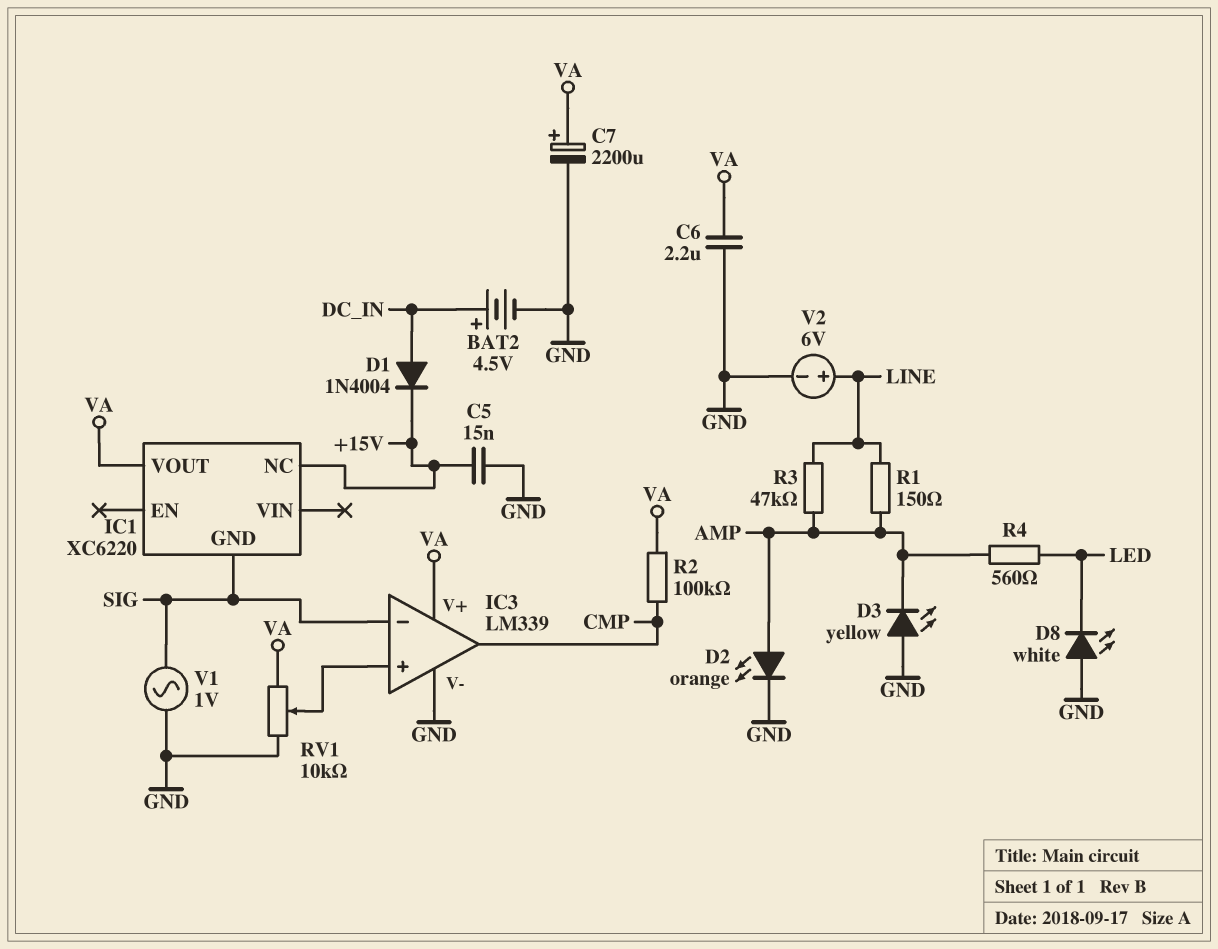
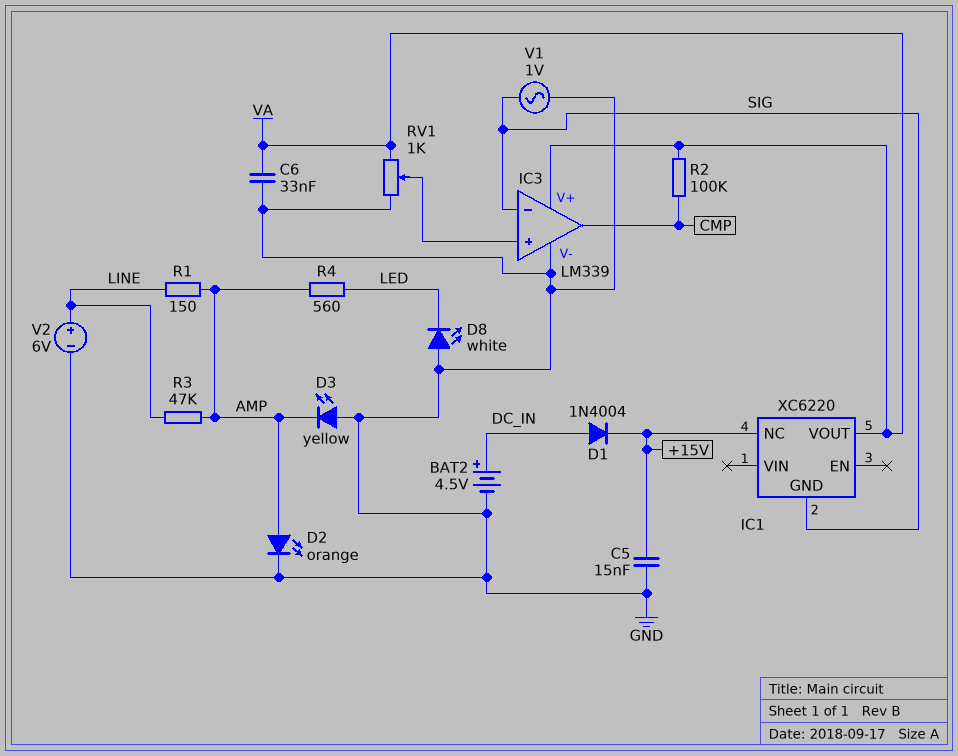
C6: 2.2uF (GND, VA) -> 33nF (GND, VA)
C7: 2200uF (plus VA, minus GND) -> none
RV1: 10k (GND, VA, wiper IC3/in+) -> 1k (GND, VA, wiper IC3/in+)

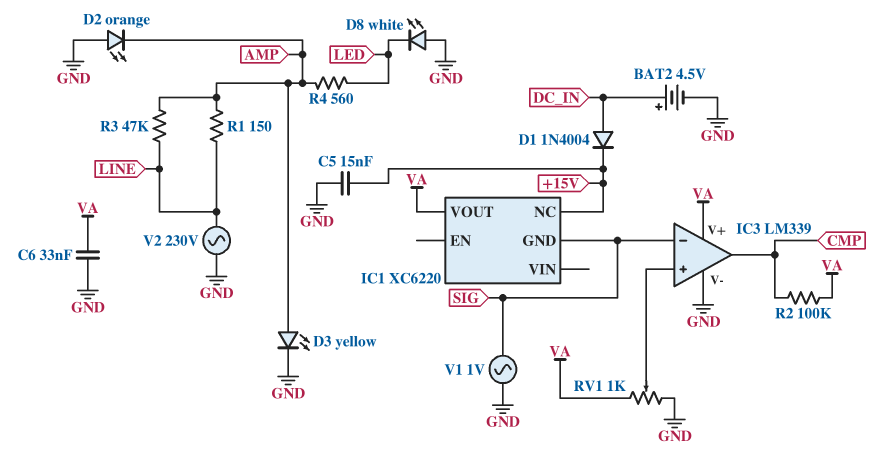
D2: LED orange (A AMP, K GND) -> LED orange (A GND, K AMP)
D3: LED yellow (A GND, K AMP) -> LED yellow (A AMP, K GND)
V2: 6V (plus LINE, minus GND) -> AC 230V (GND, LINE)

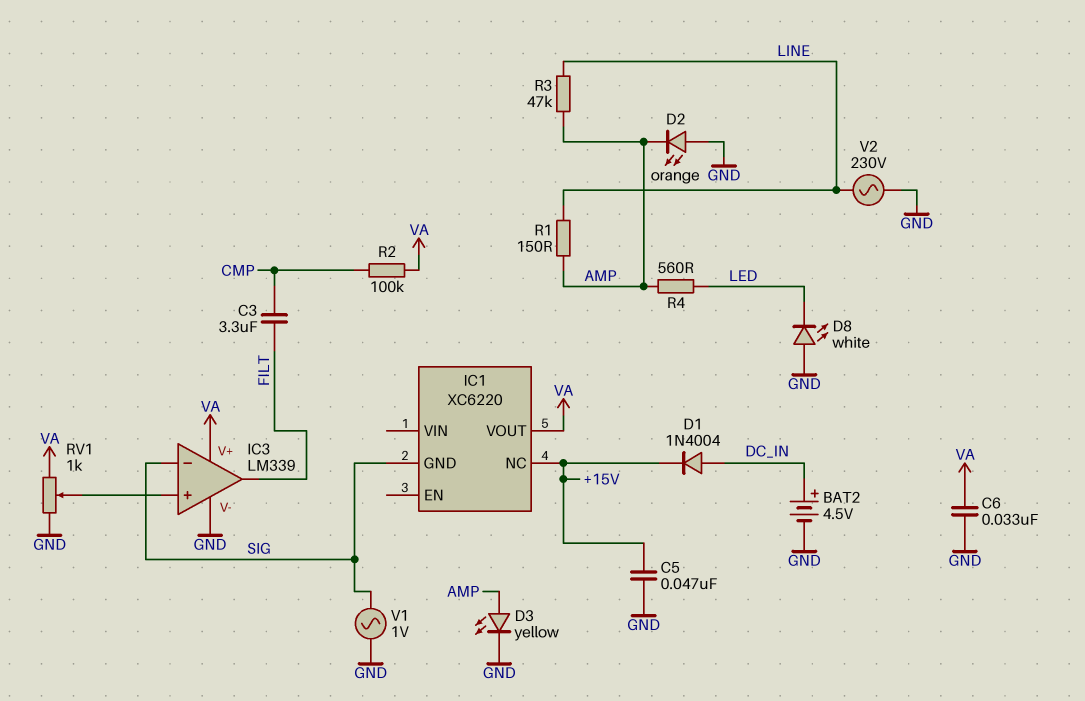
C3: none -> 3.3uF (CMP, FILT)
C5: 15nF (+15V, GND) -> 47nF (+15V, GND)
IC3 pin out: CMP -> FILT

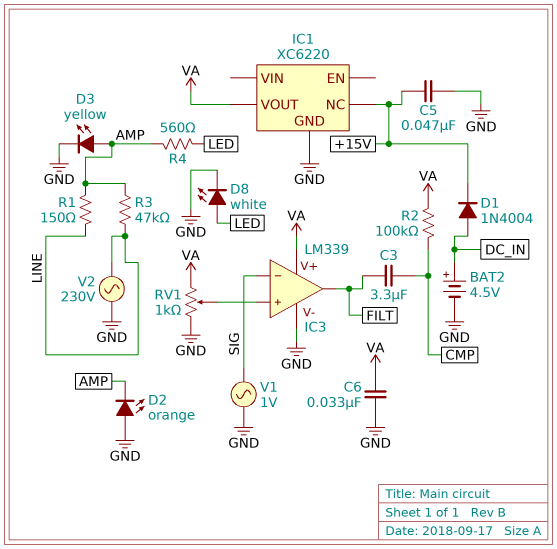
D8: LED white (A GND, K LED) -> LED white (A LED, K GND)
IC1 pin GND: SIG -> GND

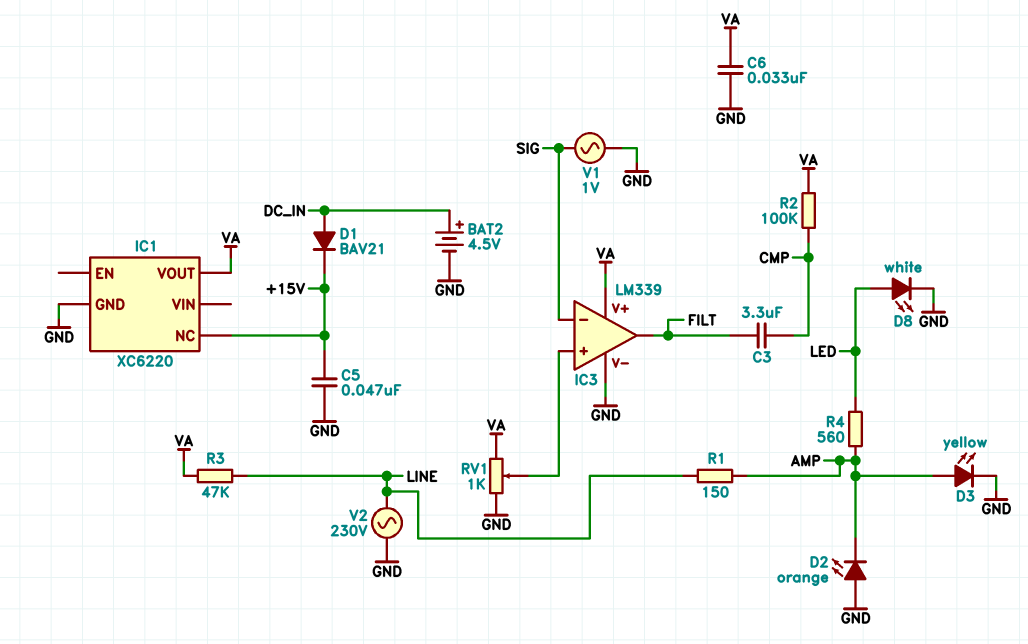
D1: diode 1N4004 (A DC_IN, K +15V) -> diode BAV21 (A DC_IN, K +15V)
R3: 47k (AMP, LINE) -> 47k (LINE, VA)

